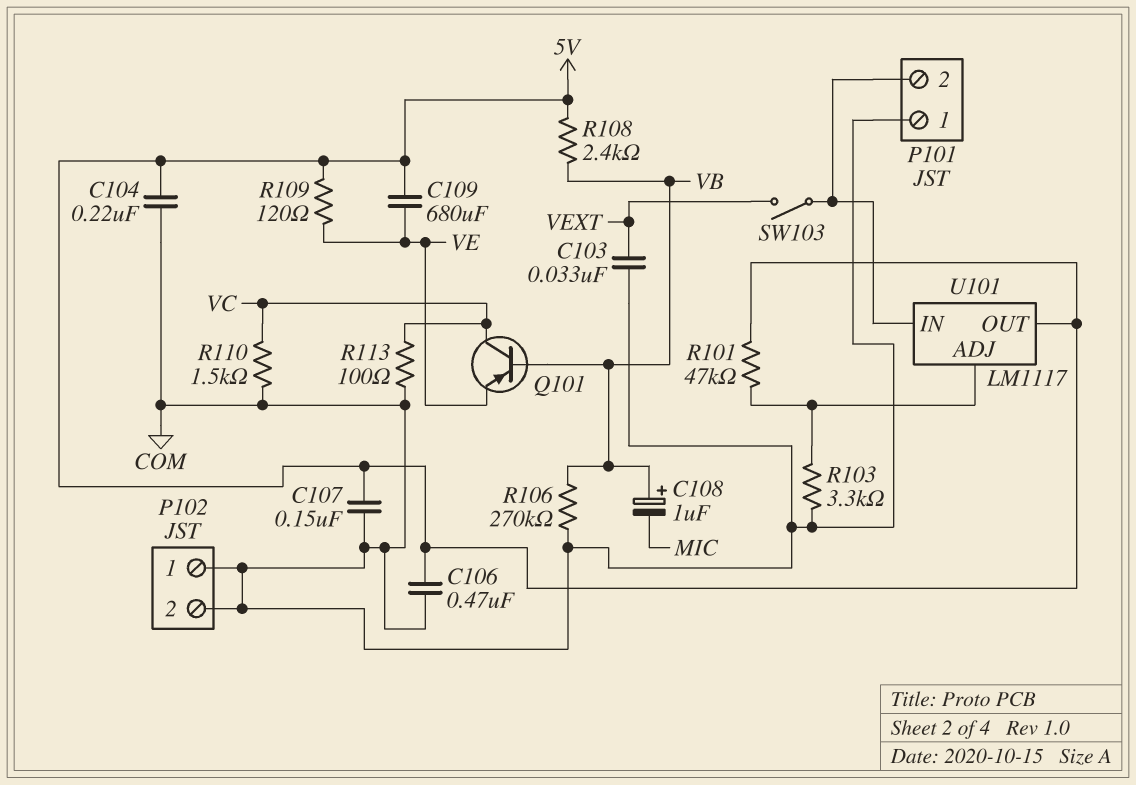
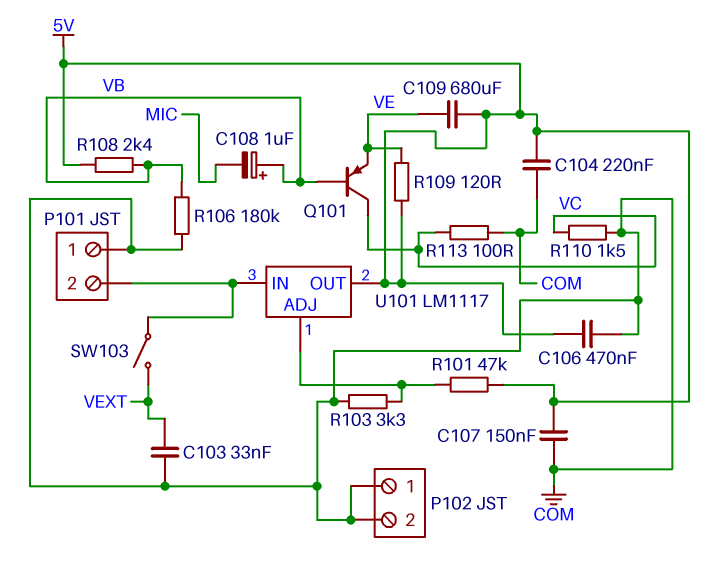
R106: 270k (COM, VB) -> 180k (COM, VB)

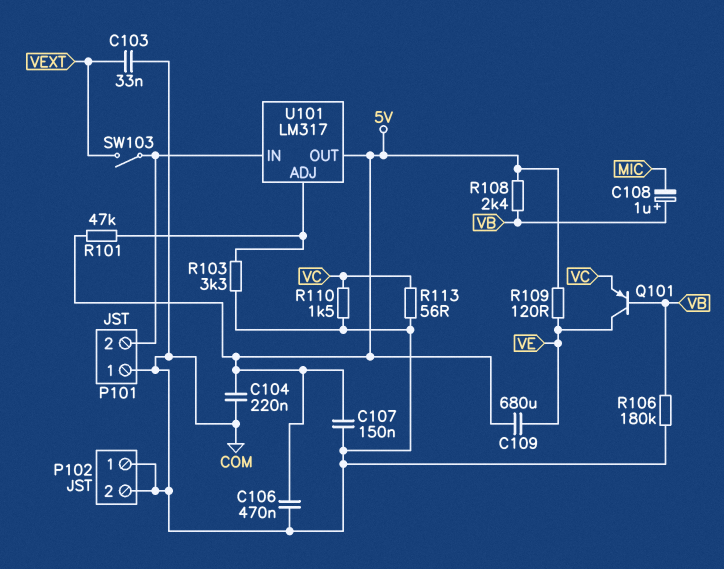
Q101: PNP (B VB, C VC, E VE) -> PNP (B VB, C VE, E VC)
R113: 100 (COM, VC) -> 56 (COM, VC)
U101: LM1117 -> LM317

